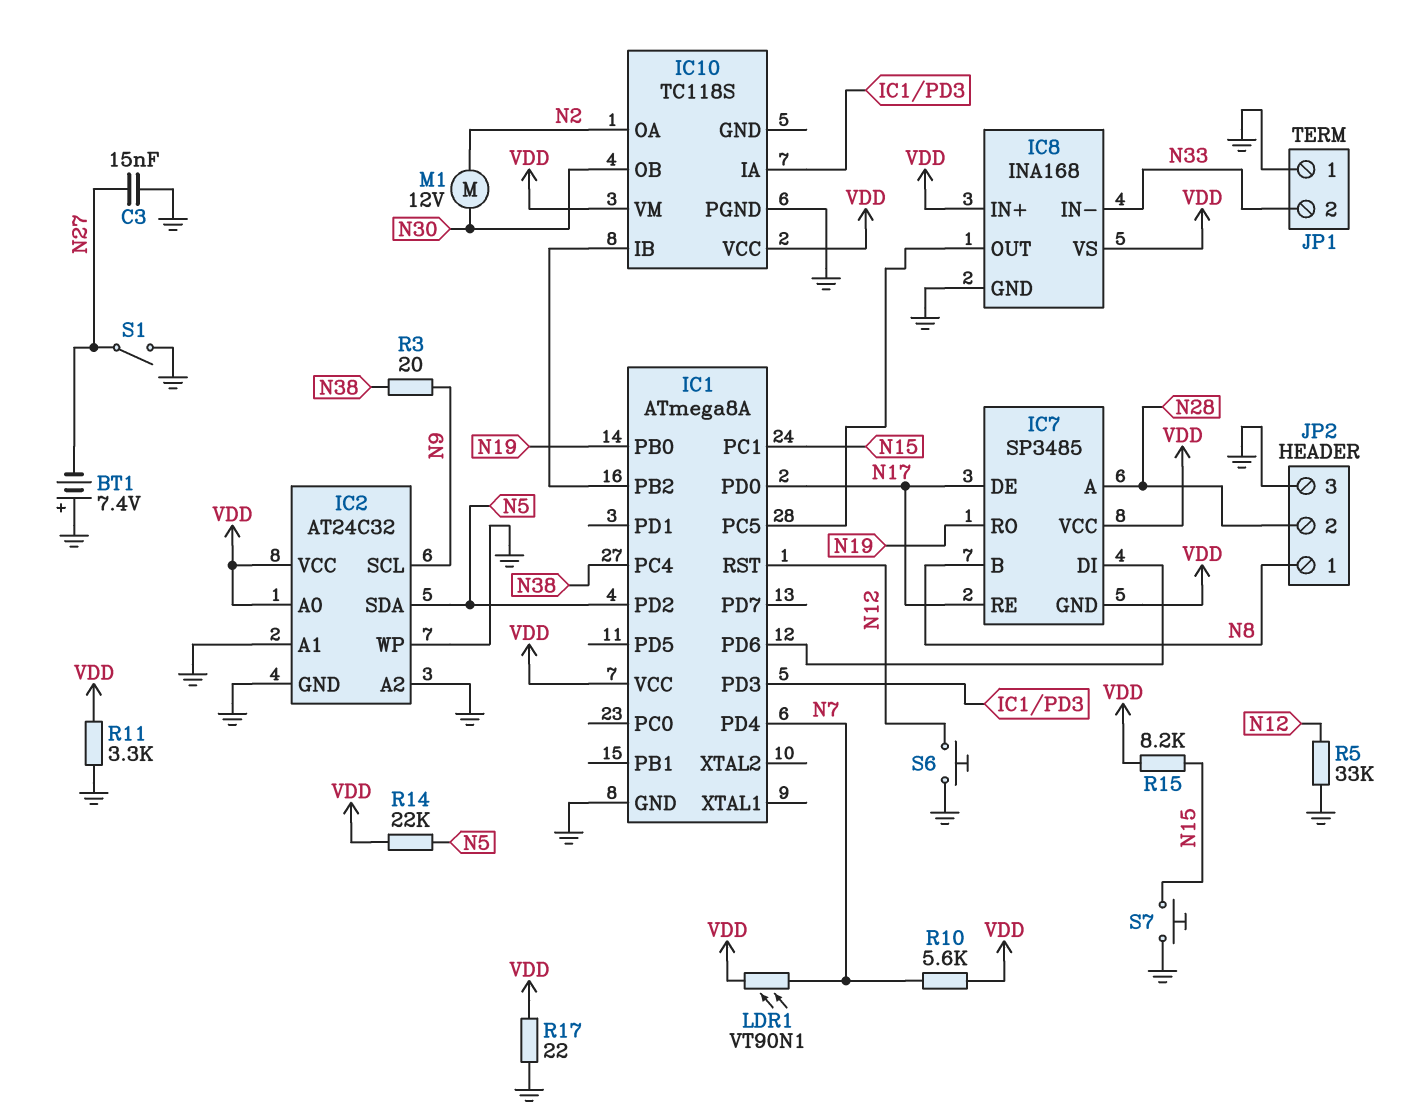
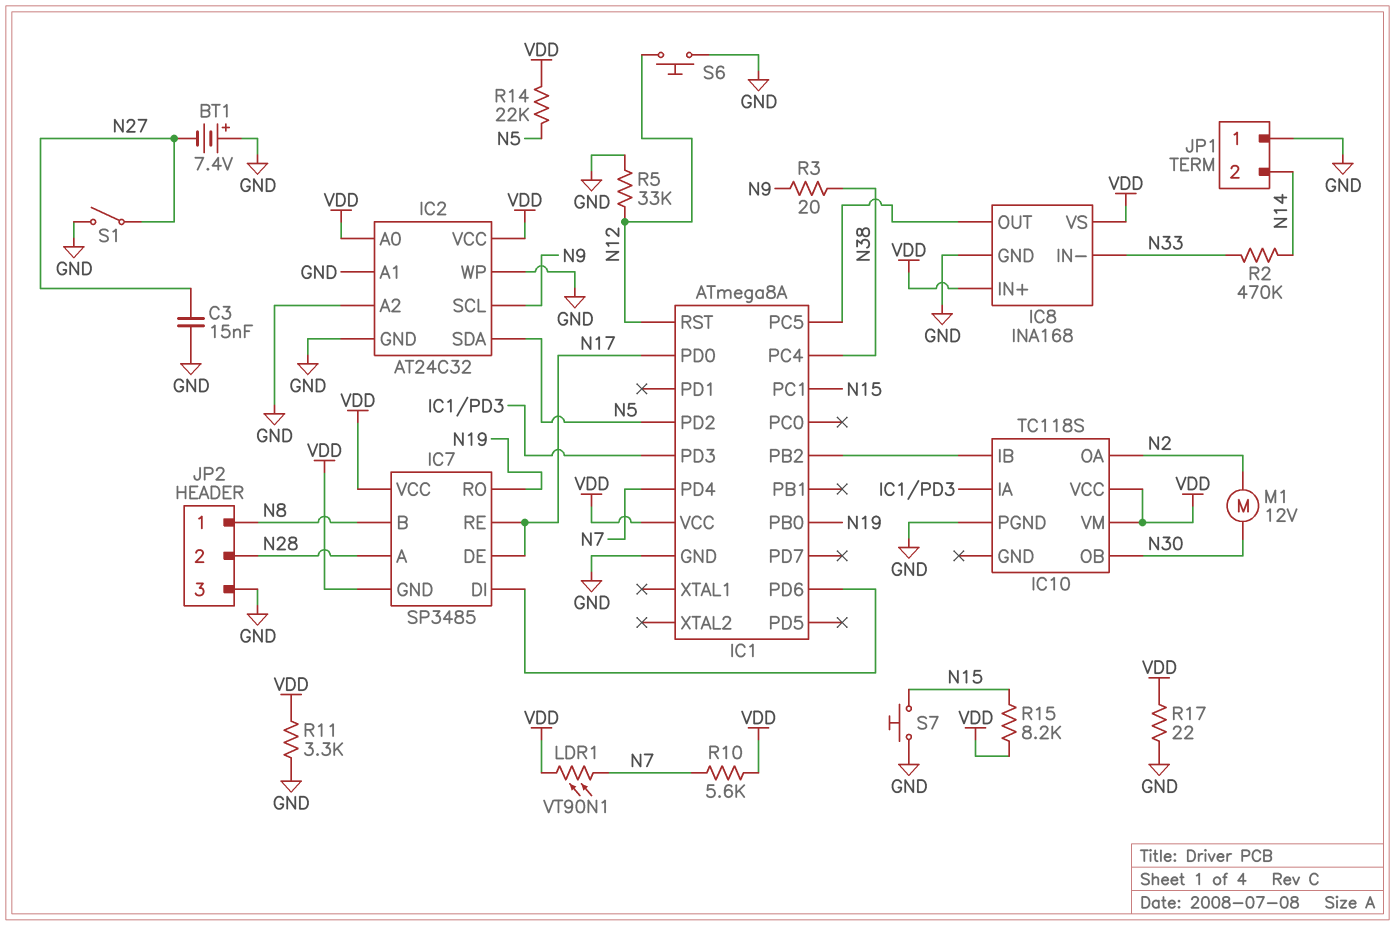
JP1 pin 2: N33 -> N14
R2: none -> 470k (N14, N33)

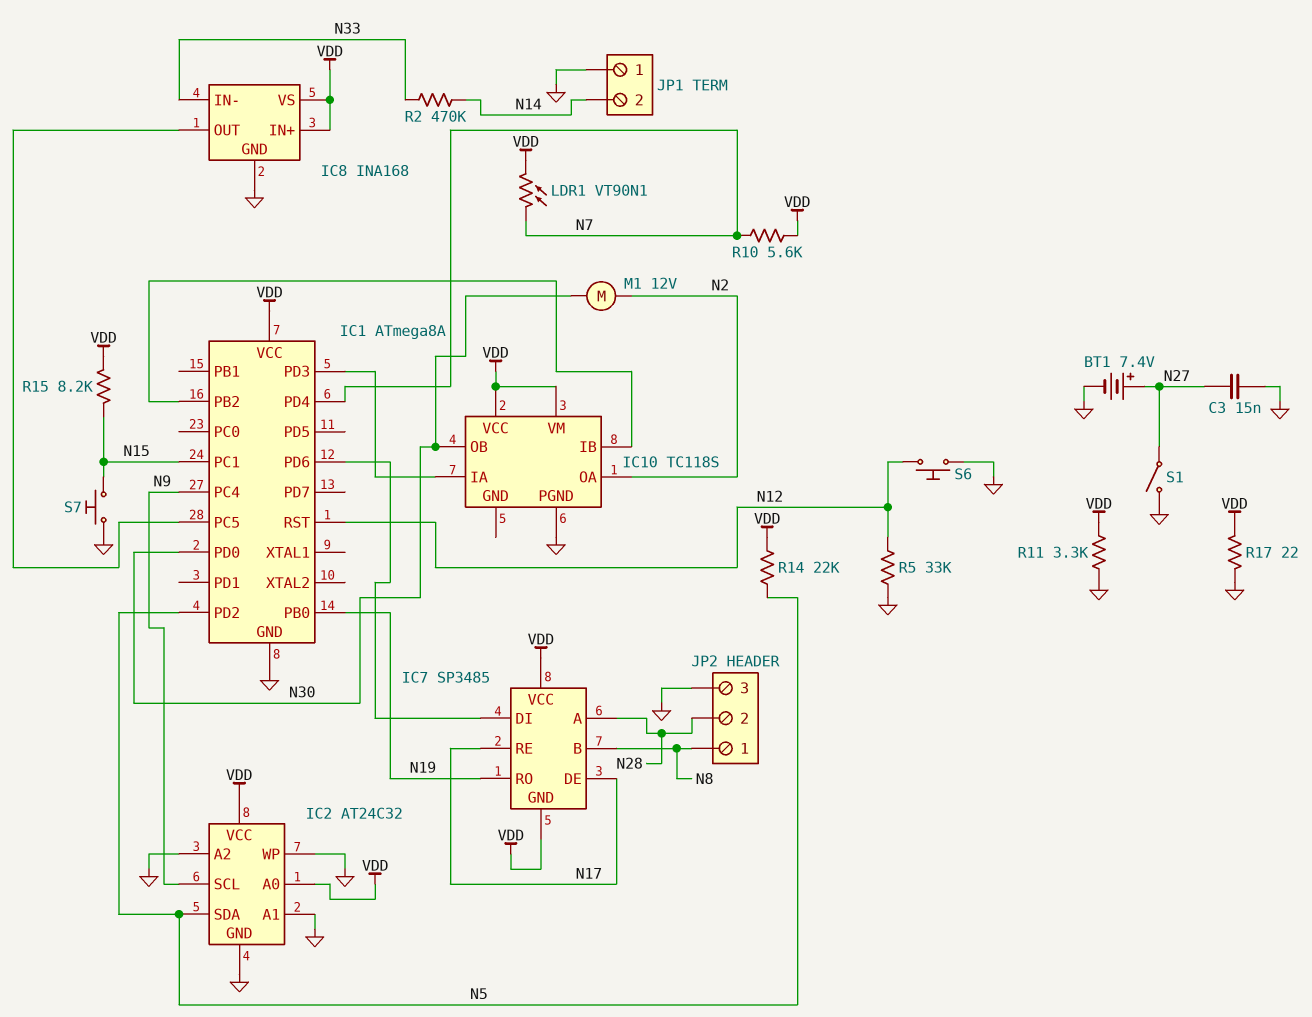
BT1: 7.4V (plus GND, minus N27) -> 7.4V (plus N27, minus GND)
IC1 pin PC4: N38 -> N9
IC1 pin PD0: N17 -> N30
R3: 20 (N9, N38) -> none

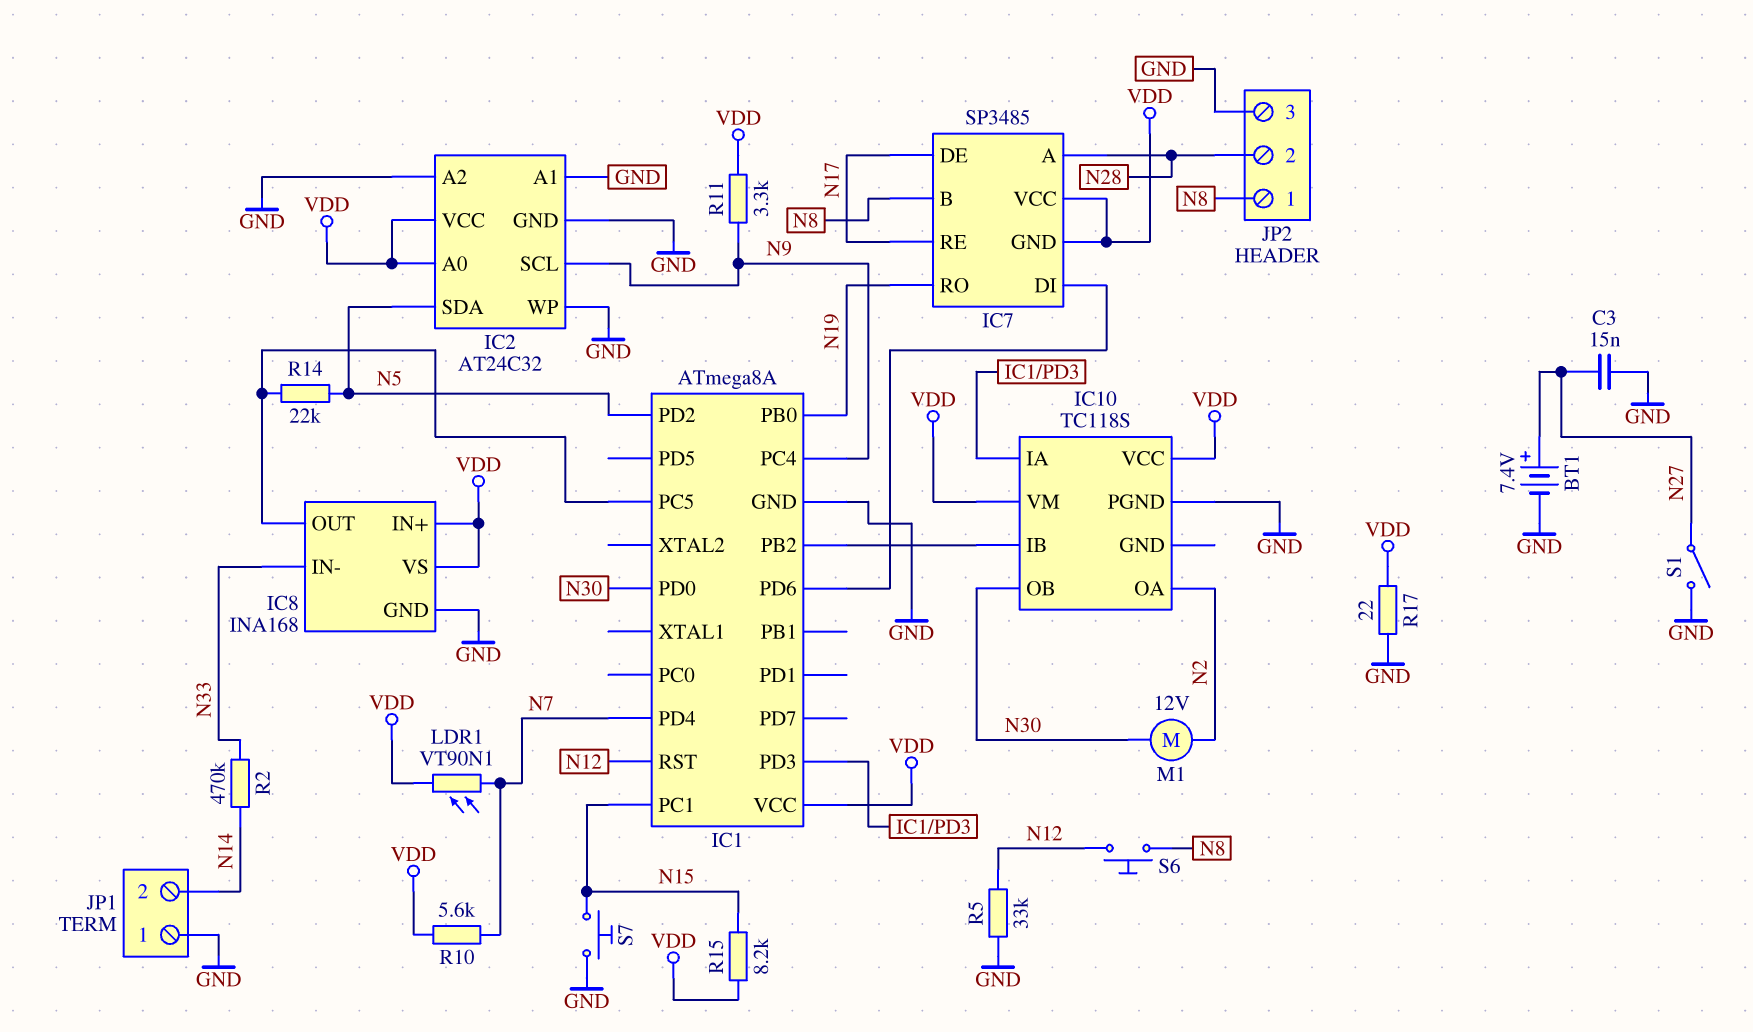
R11: 3.3k (GND, VDD) -> 3.3k (N9, VDD)
R14: 22k (N5, VDD) -> 22k (IC1/PC5, N5)
S6: button (GND, N12) -> button (N8, N12)

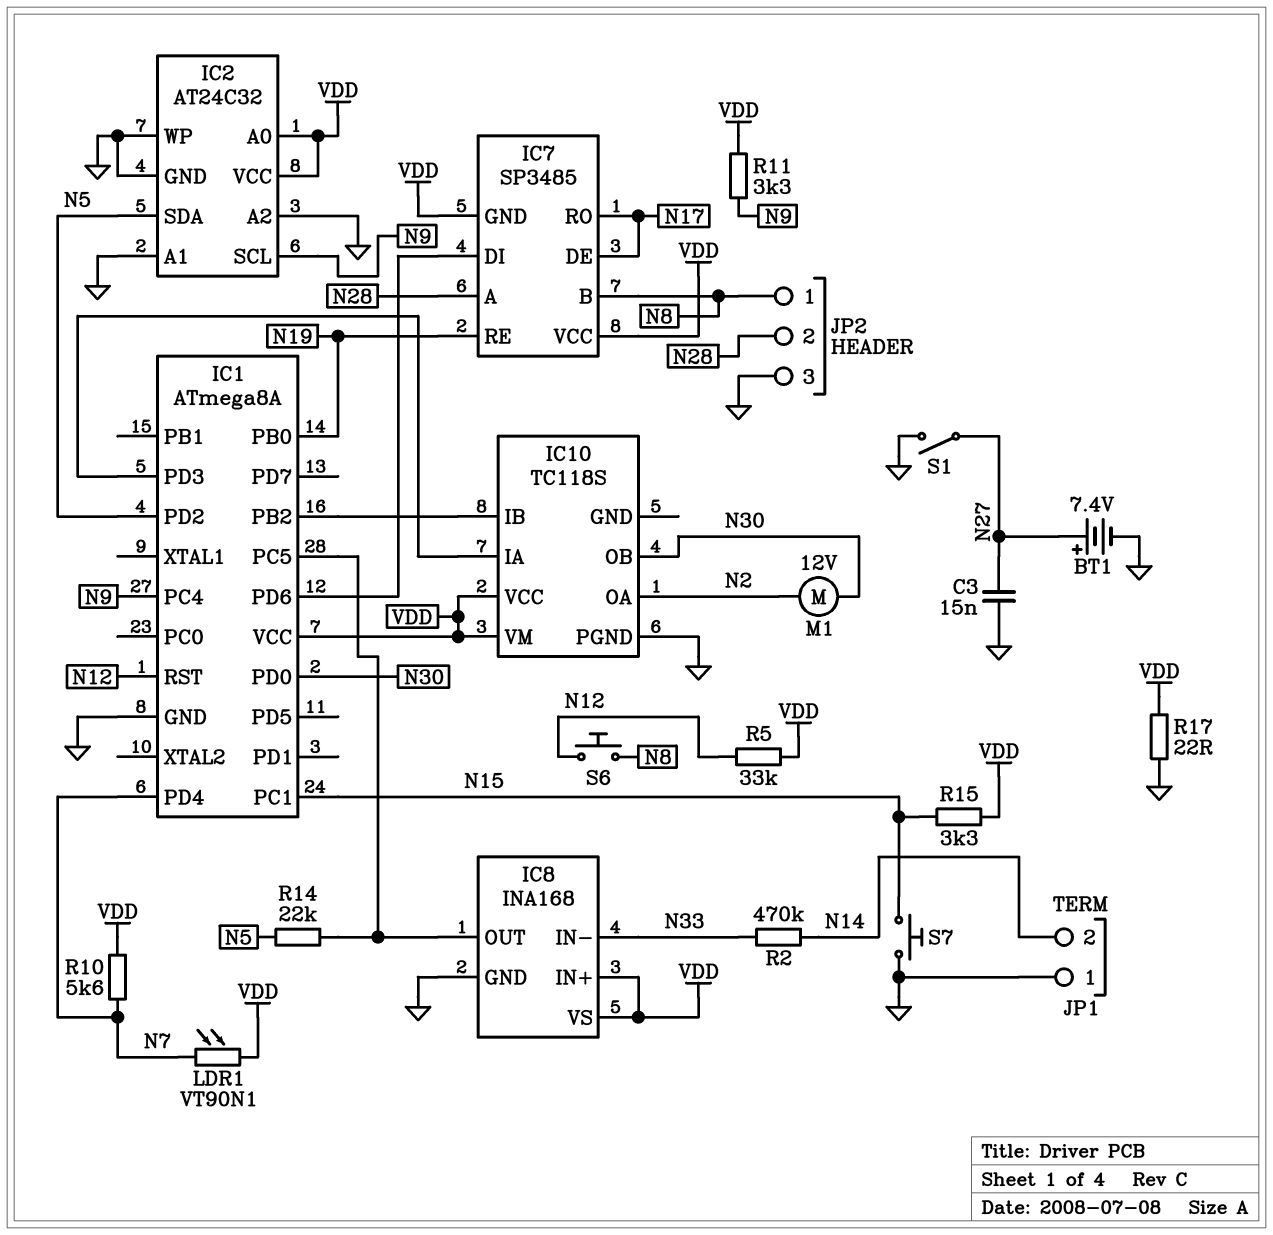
IC7 pin RE: N17 -> N19
IC7 pin RO: N19 -> N17
R5: 33k (GND, N12) -> 33k (N12, VDD)
R15: 8.2k (N15, VDD) -> 3.3k (N15, VDD)

